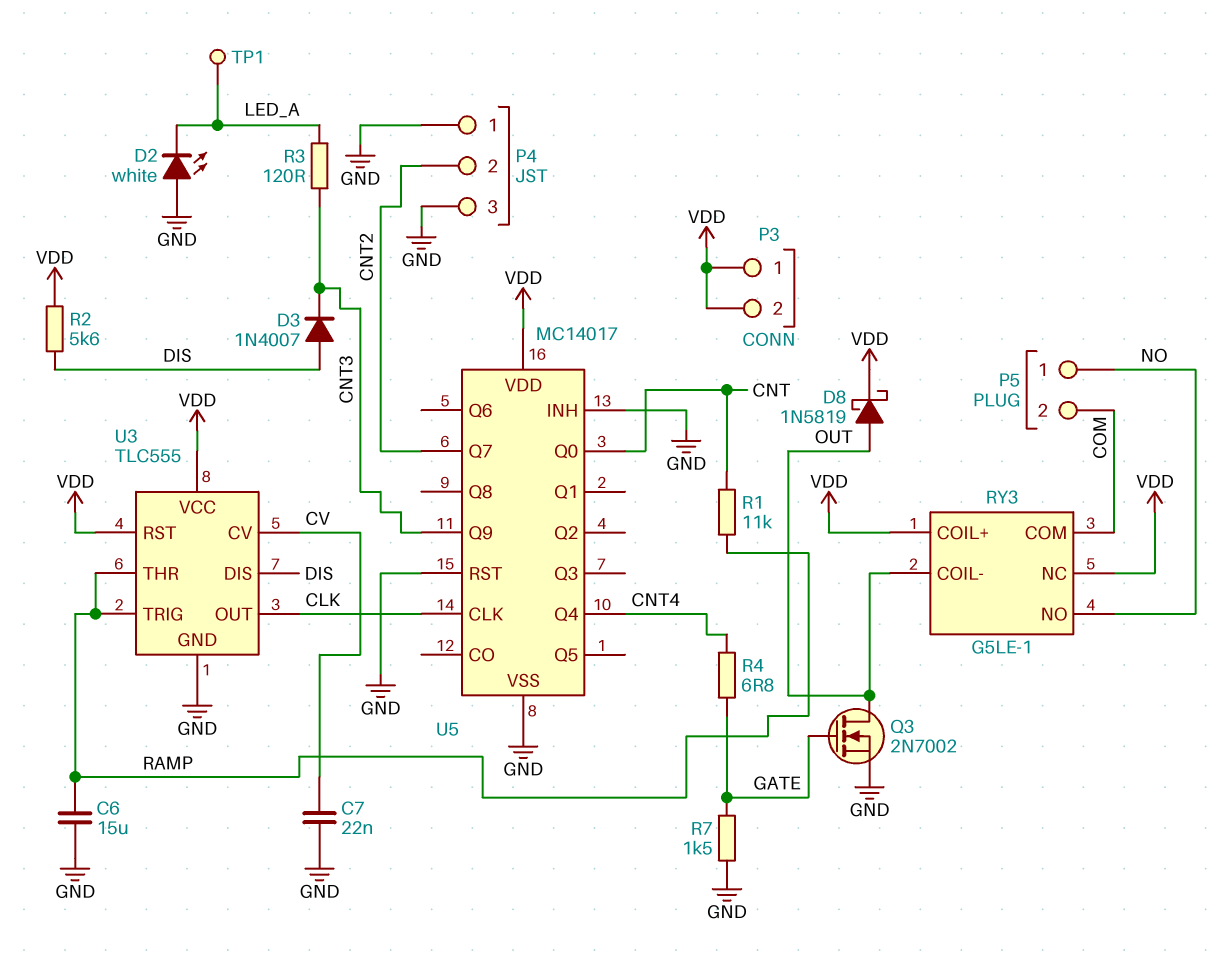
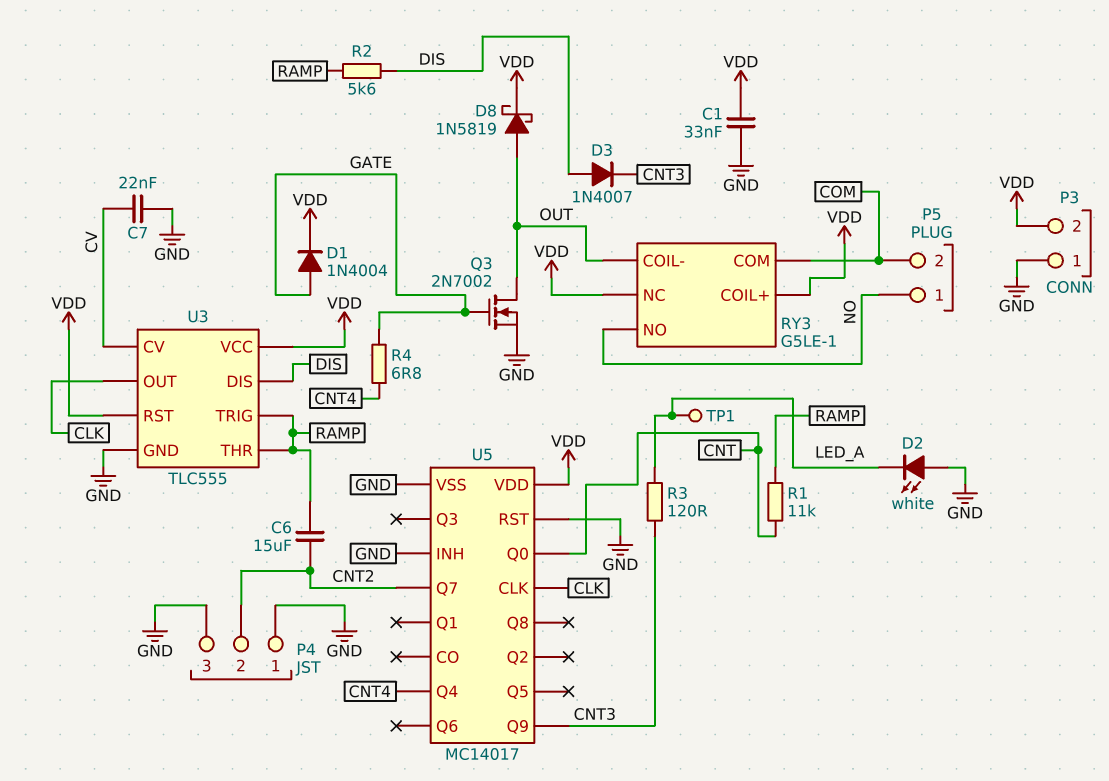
C1: none -> 33nF (GND, VDD)
C6: 15uF (GND, RAMP) -> 15uF (CNT2, RAMP)
D1: none -> diode 1N4004 (A GATE, K VDD)
P3 pin 1: VDD -> GND
R2: 5.6k (DIS, VDD) -> 5.6k (DIS, RAMP)
R7: 1.5k (GATE, GND) -> none

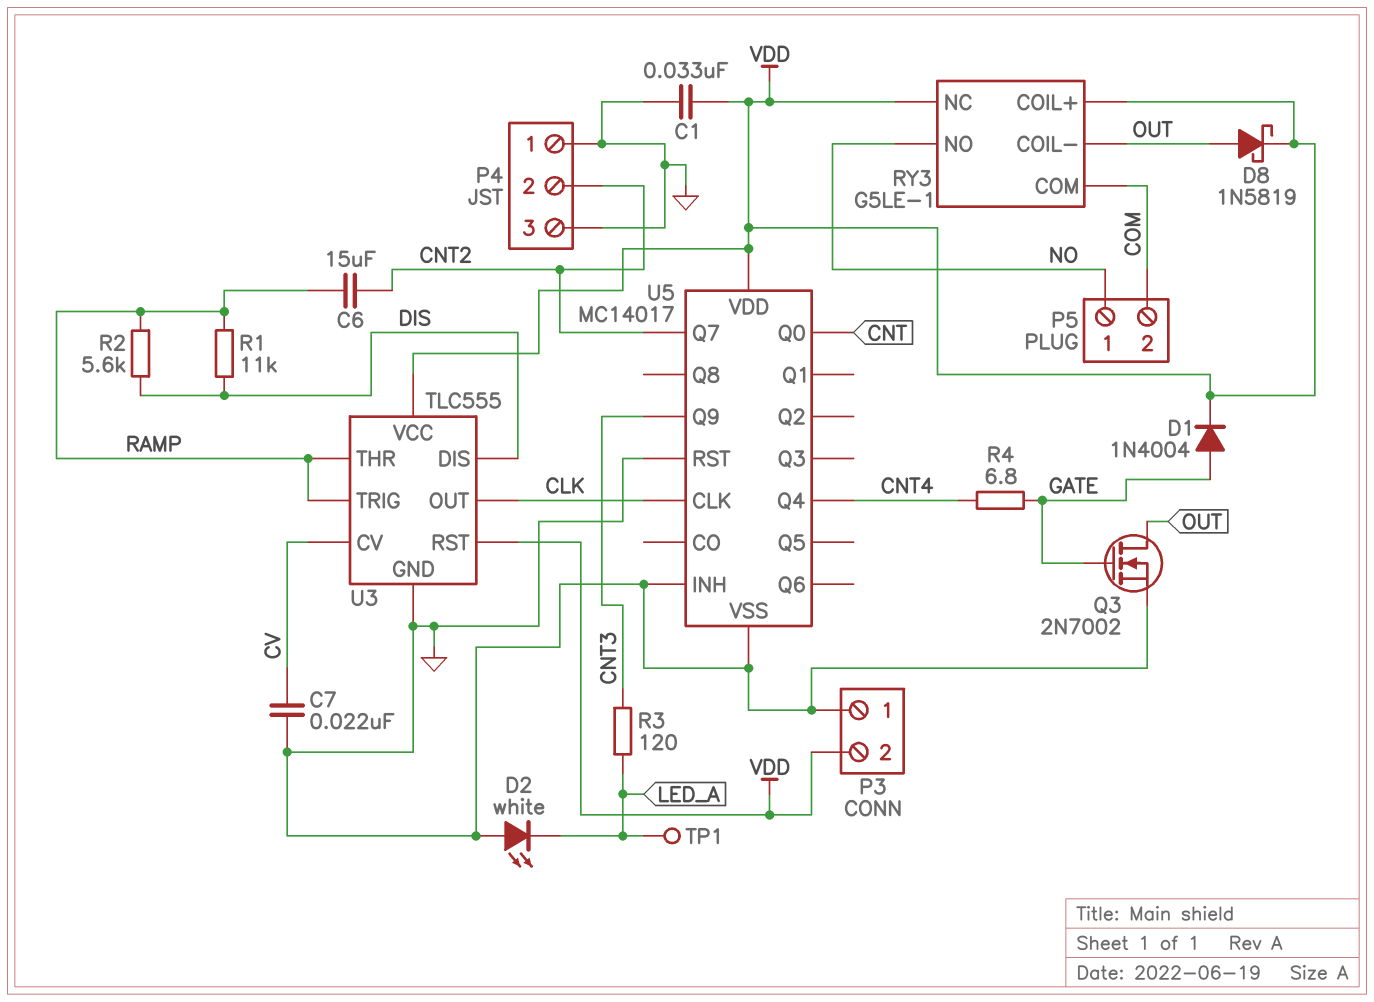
D3: diode 1N4007 (A DIS, K CNT3) -> none
R1: 11k (CNT, RAMP) -> 11k (DIS, RAMP)

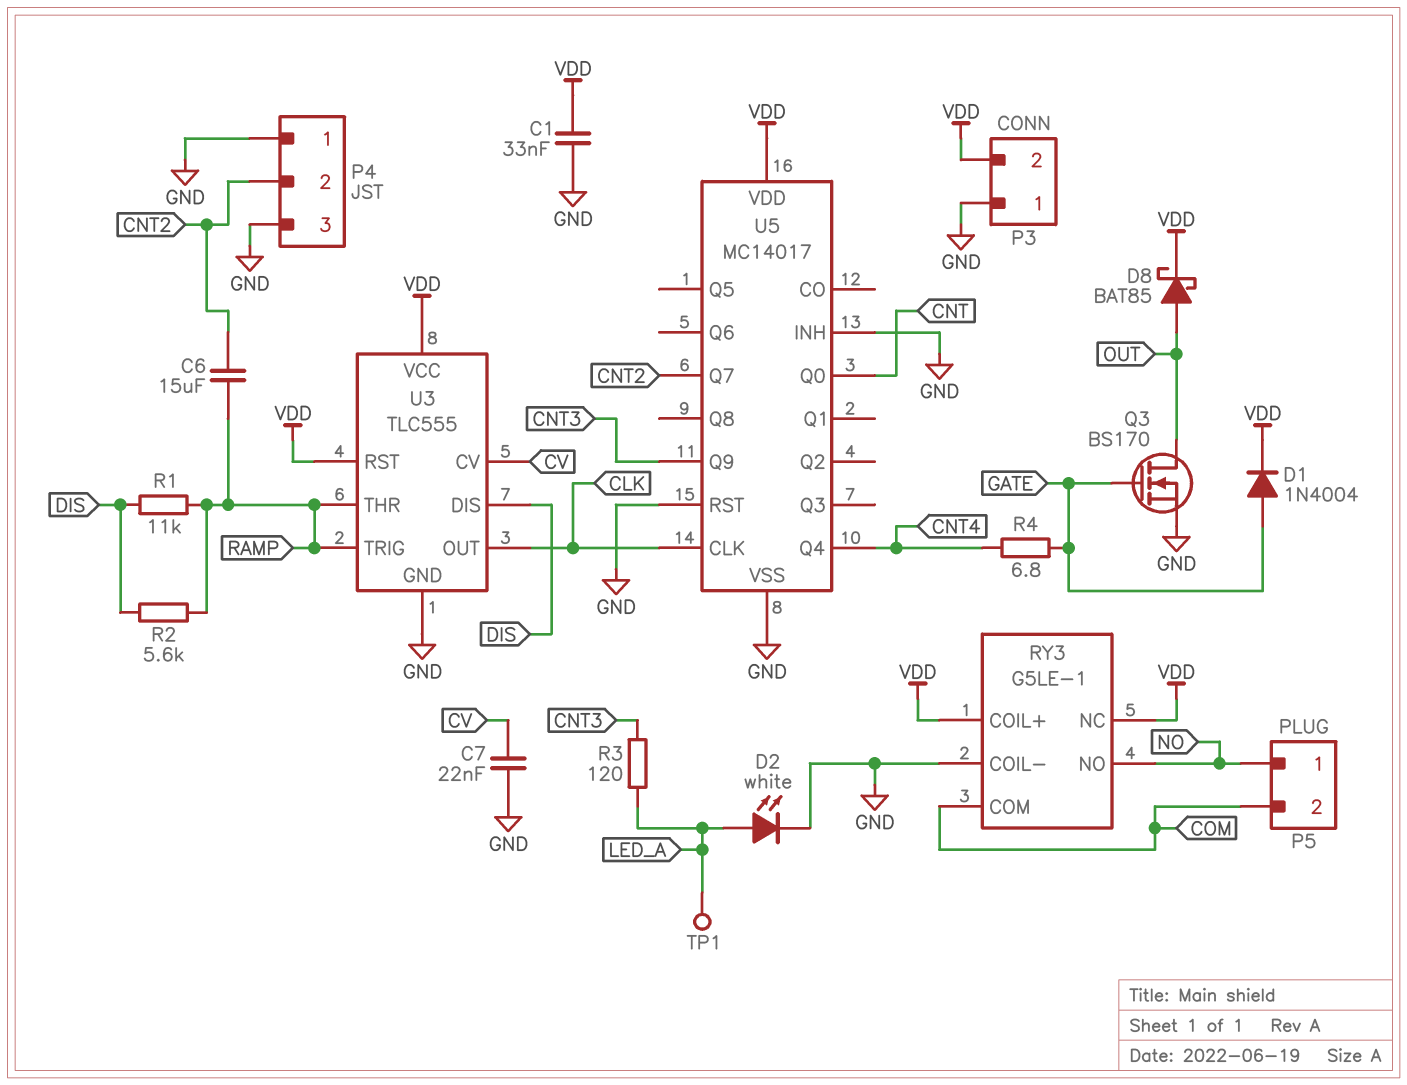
D2: LED white (A GND, K LED_A) -> LED white (A LED_A, K GND)
D8: schottky 1N5819 (A OUT, K VDD) -> schottky BAT85 (A OUT, K VDD)
Q3: NMOS 2N7002 (G GATE, D OUT, S GND) -> NMOS BS170 (G GATE, D OUT, S GND)
RY3 pin COIL-: OUT -> GND

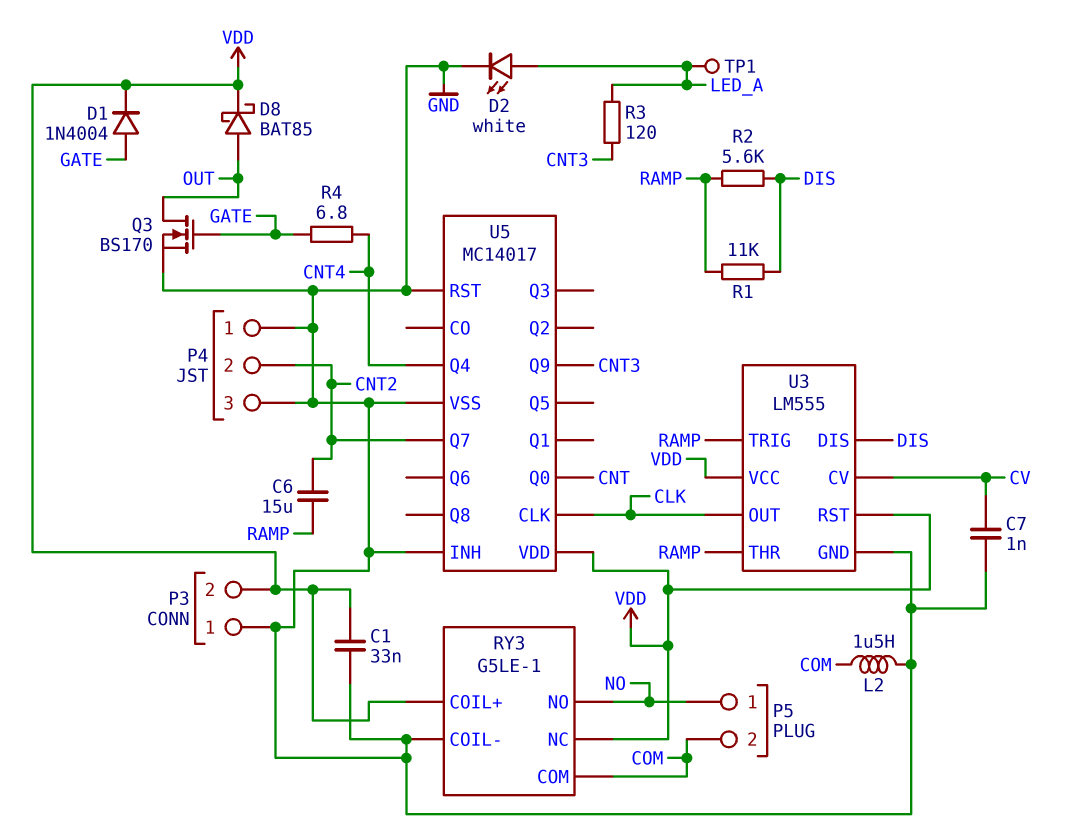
C7: 22nF (CV, GND) -> 1nF (CV, GND)
L2: none -> 1.5uH (COM, GND)
U3: TLC555 -> LM555

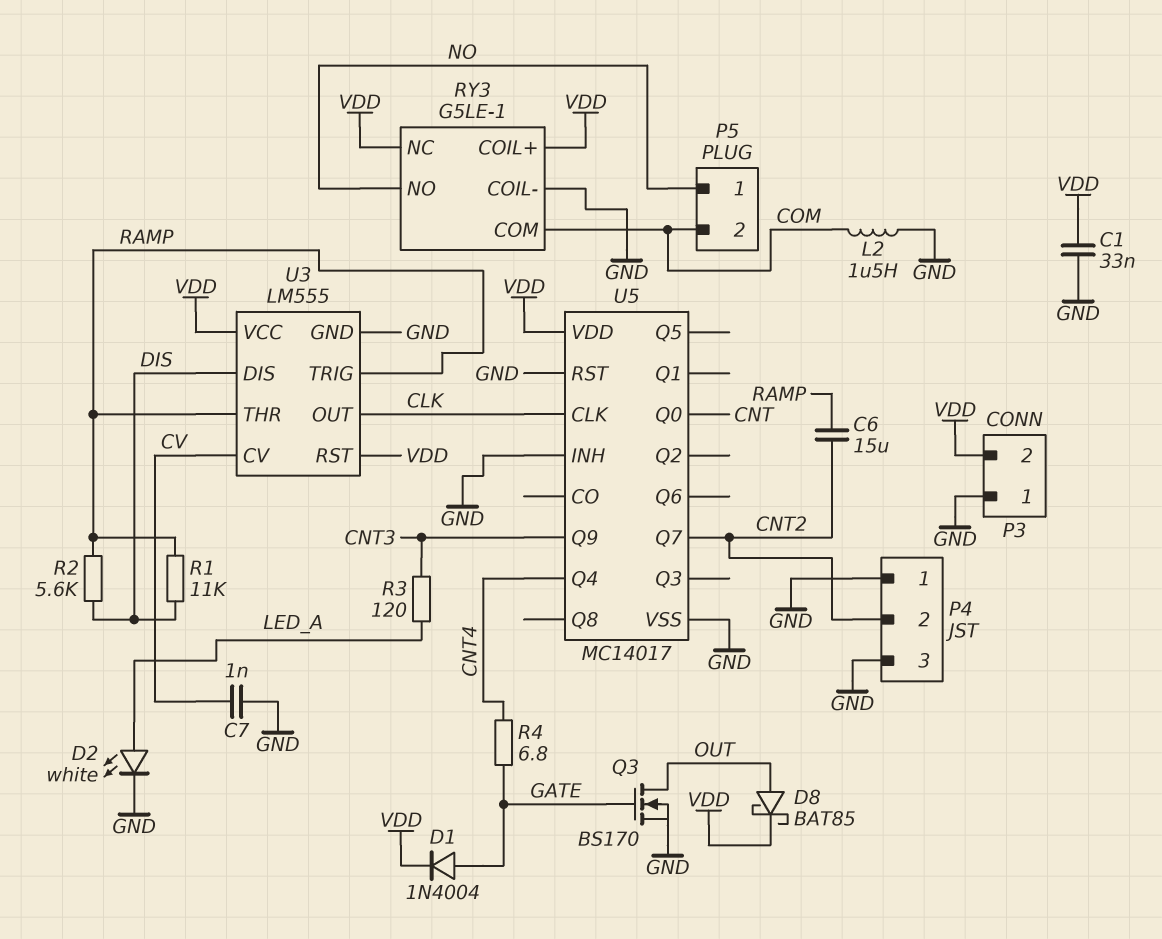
TP1: test point (LED_A) -> none

